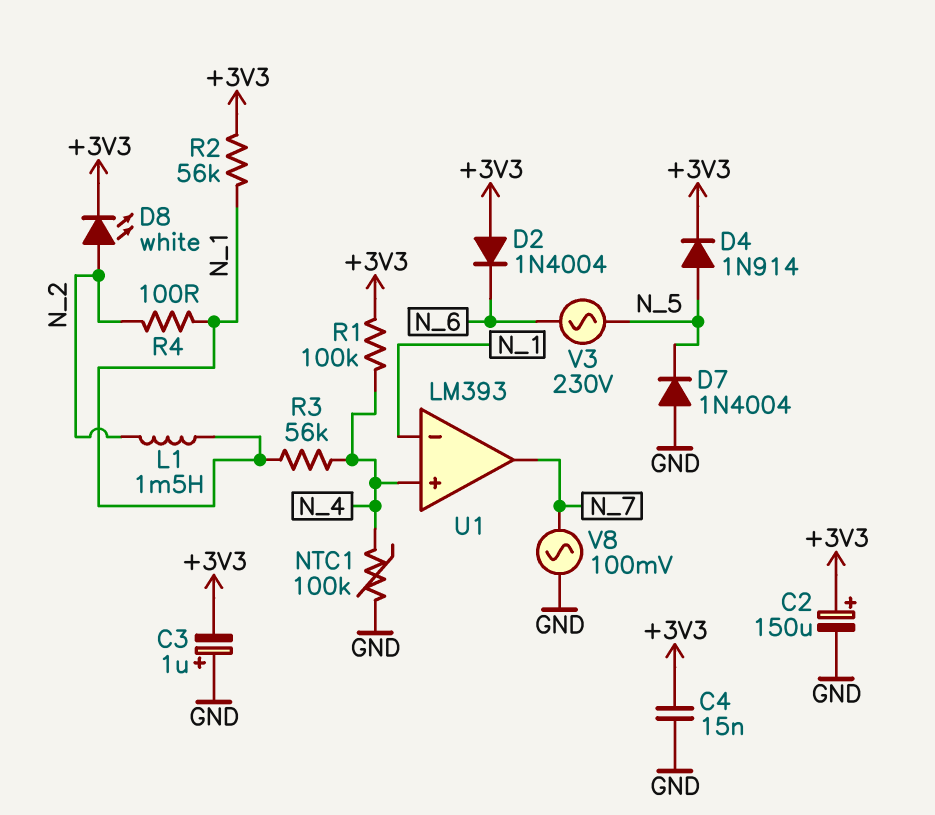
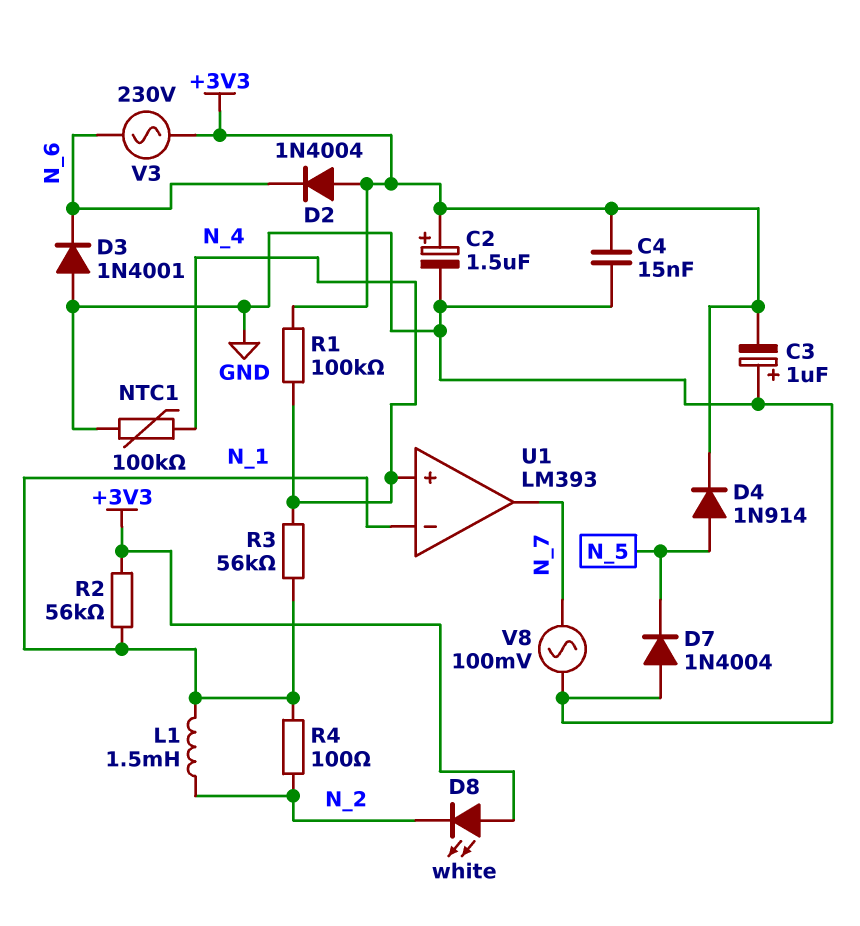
C2: 150uF (plus +3V3, minus GND) -> 1.5uF (plus +3V3, minus GND)
D3: none -> diode 1N4001 (A GND, K N_6)
D8: LED white (A N_2, K +3V3) -> LED white (A +3V3, K N_2)
V3: AC 230V (N_5, N_6) -> AC 230V (+3V3, N_6)

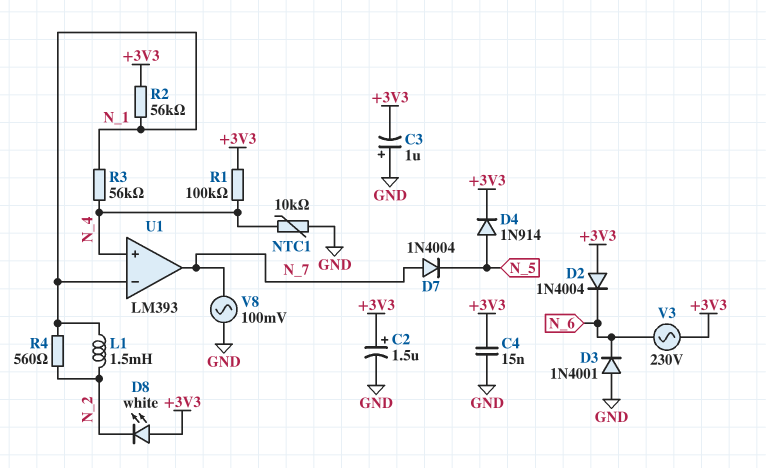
D7: diode 1N4004 (A GND, K N_5) -> diode 1N4004 (A N_7, K N_5)
NTC1: 100k (GND, N_4) -> 10k (GND, N_4)
R4: 100 (N_1, N_2) -> 560 (N_1, N_2)

